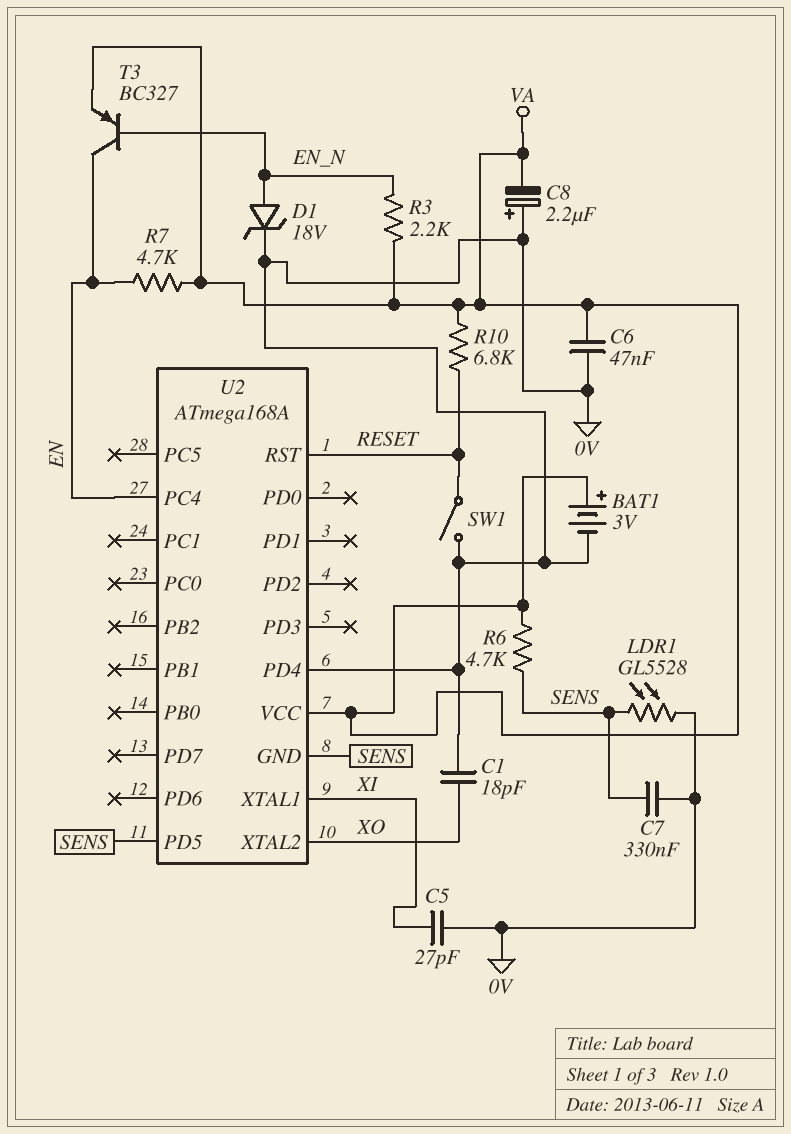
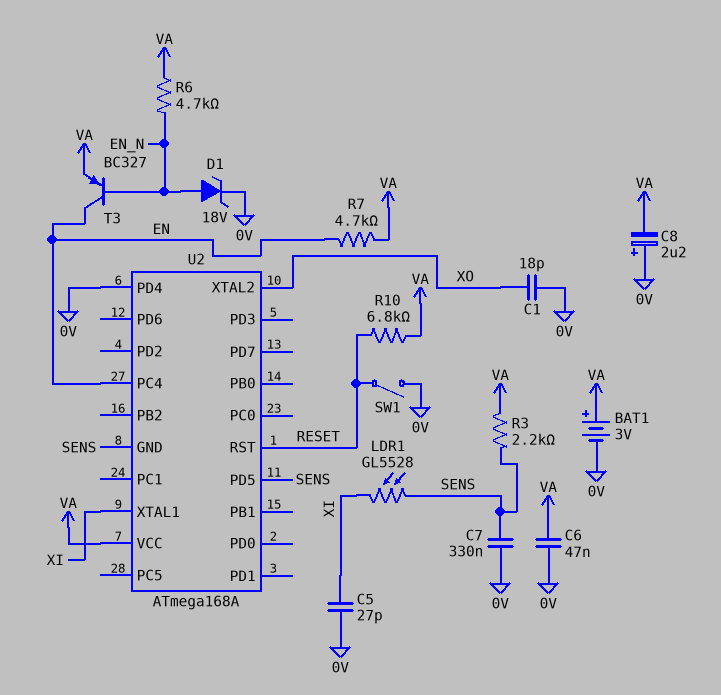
LDR1: GL5528 (0V, SENS) -> GL5528 (SENS, XI)
R3: 2.2k (EN_N, VA) -> 2.2k (SENS, VA)
R6: 4.7k (SENS, VA) -> 4.7k (EN_N, VA)

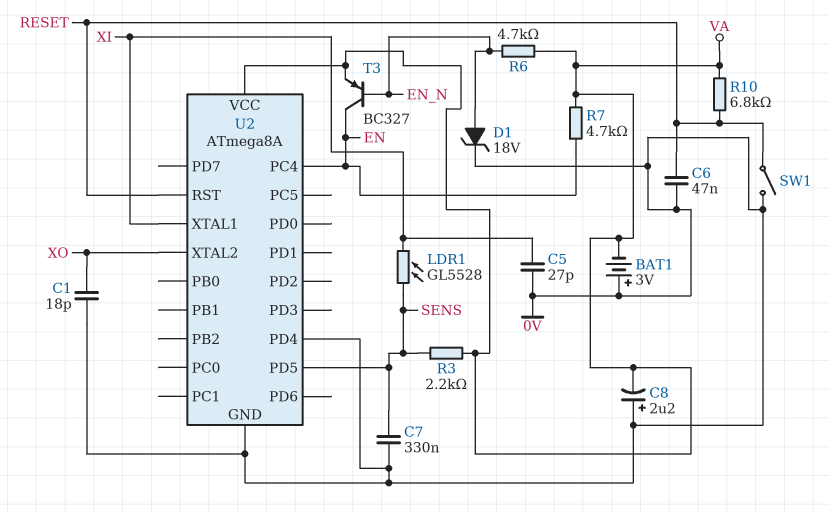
BAT1: 3V (plus VA, minus 0V) -> 3V (plus 0V, minus VA)
C6: 47nF (0V, VA) -> 47nF (0V, RESET)
U2: ATmega168A -> ATmega8A
U2 pin GND: SENS -> 0V

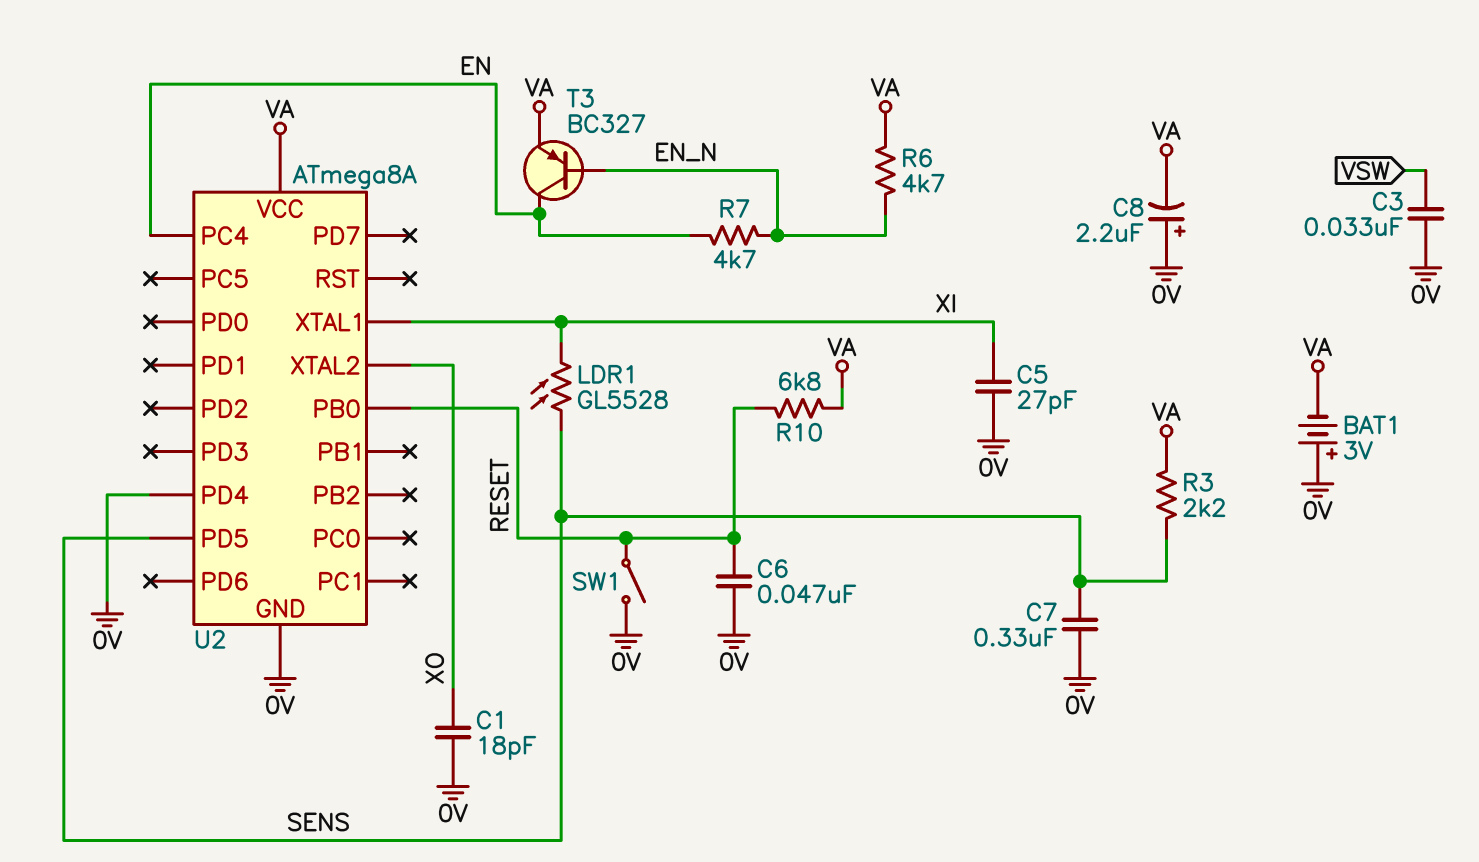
C3: none -> 33nF (0V, VSW)
D1: zener 18V (A EN_N, K 0V) -> none
R7: 4.7k (EN, VA) -> 4.7k (EN, EN_N)
U2 pin PB0: none -> RESET
U2 pin RST: RESET -> none

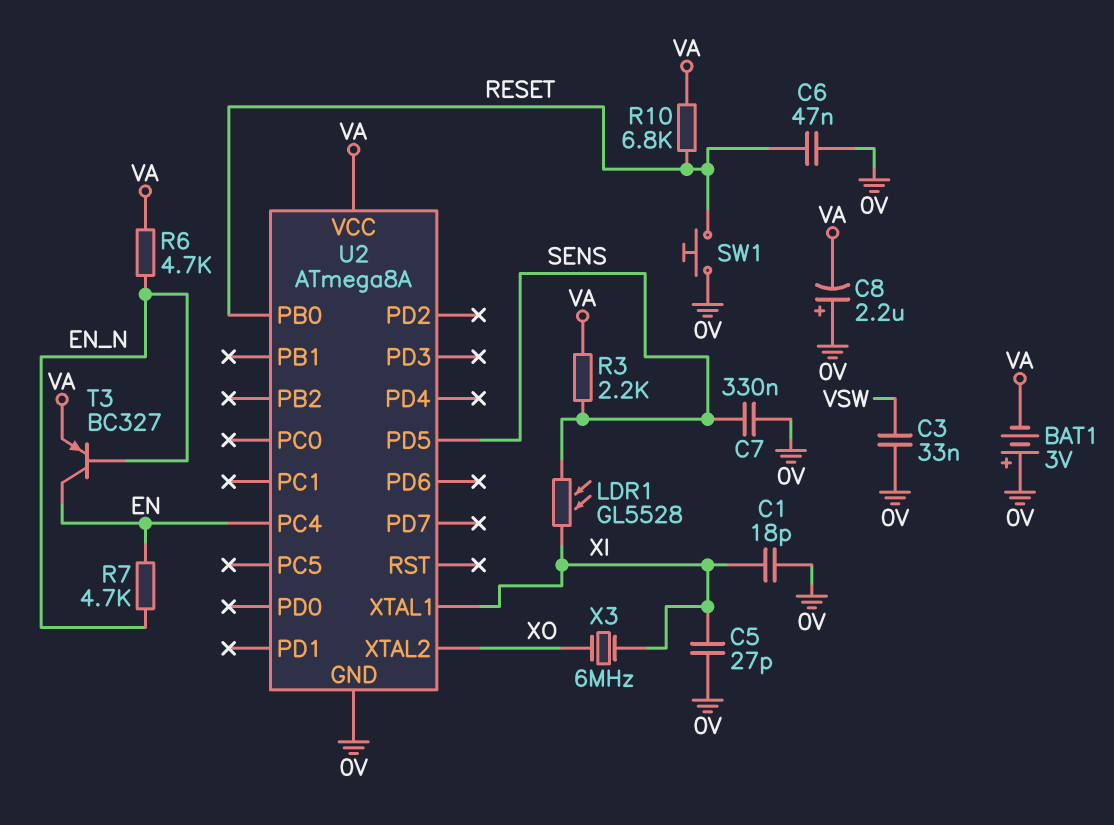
C1: 18pF (0V, XO) -> 18pF (0V, XI)
SW1: switch (0V, RESET) -> button (0V, RESET)
U2 pin PD4: 0V -> none
X3: none -> 6MHz (XI, XO)

